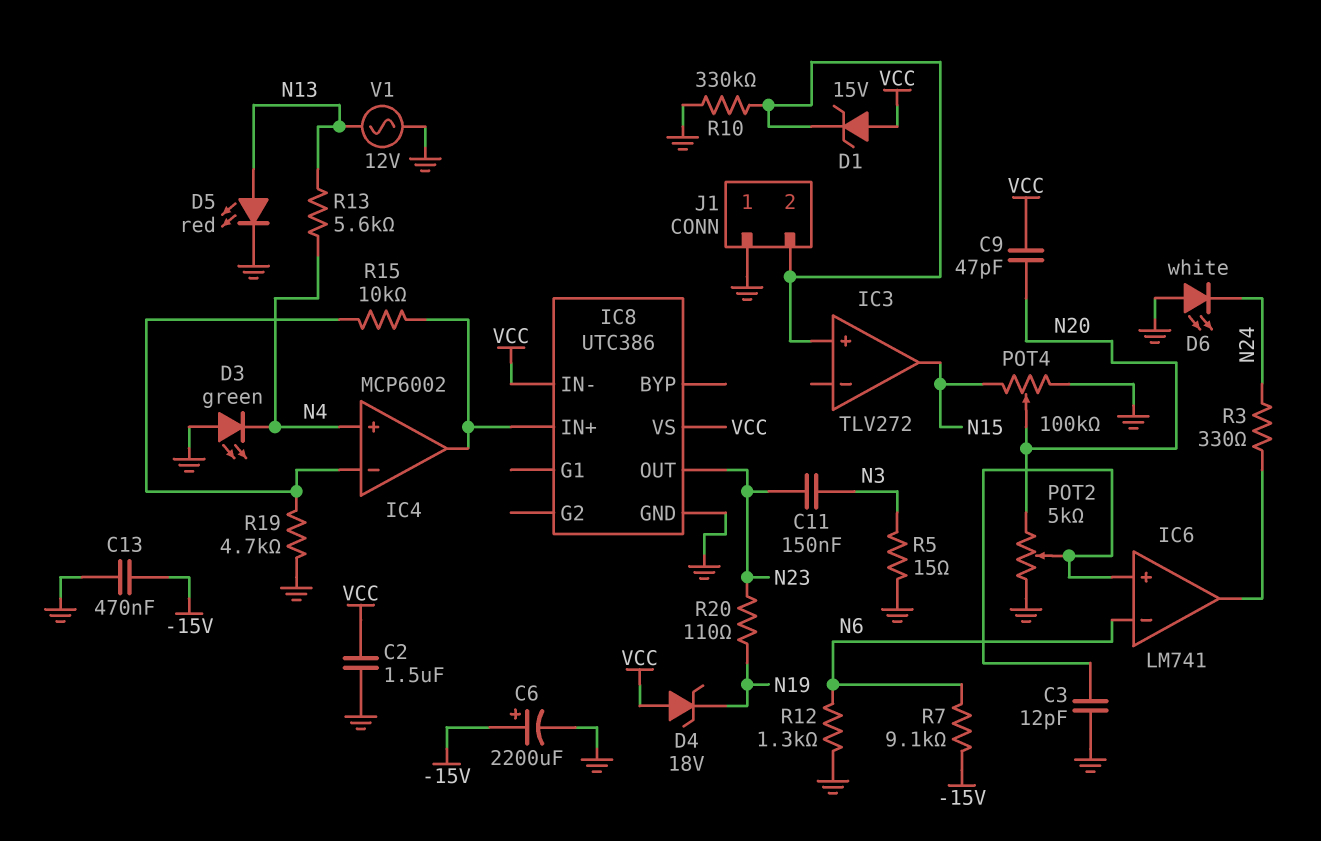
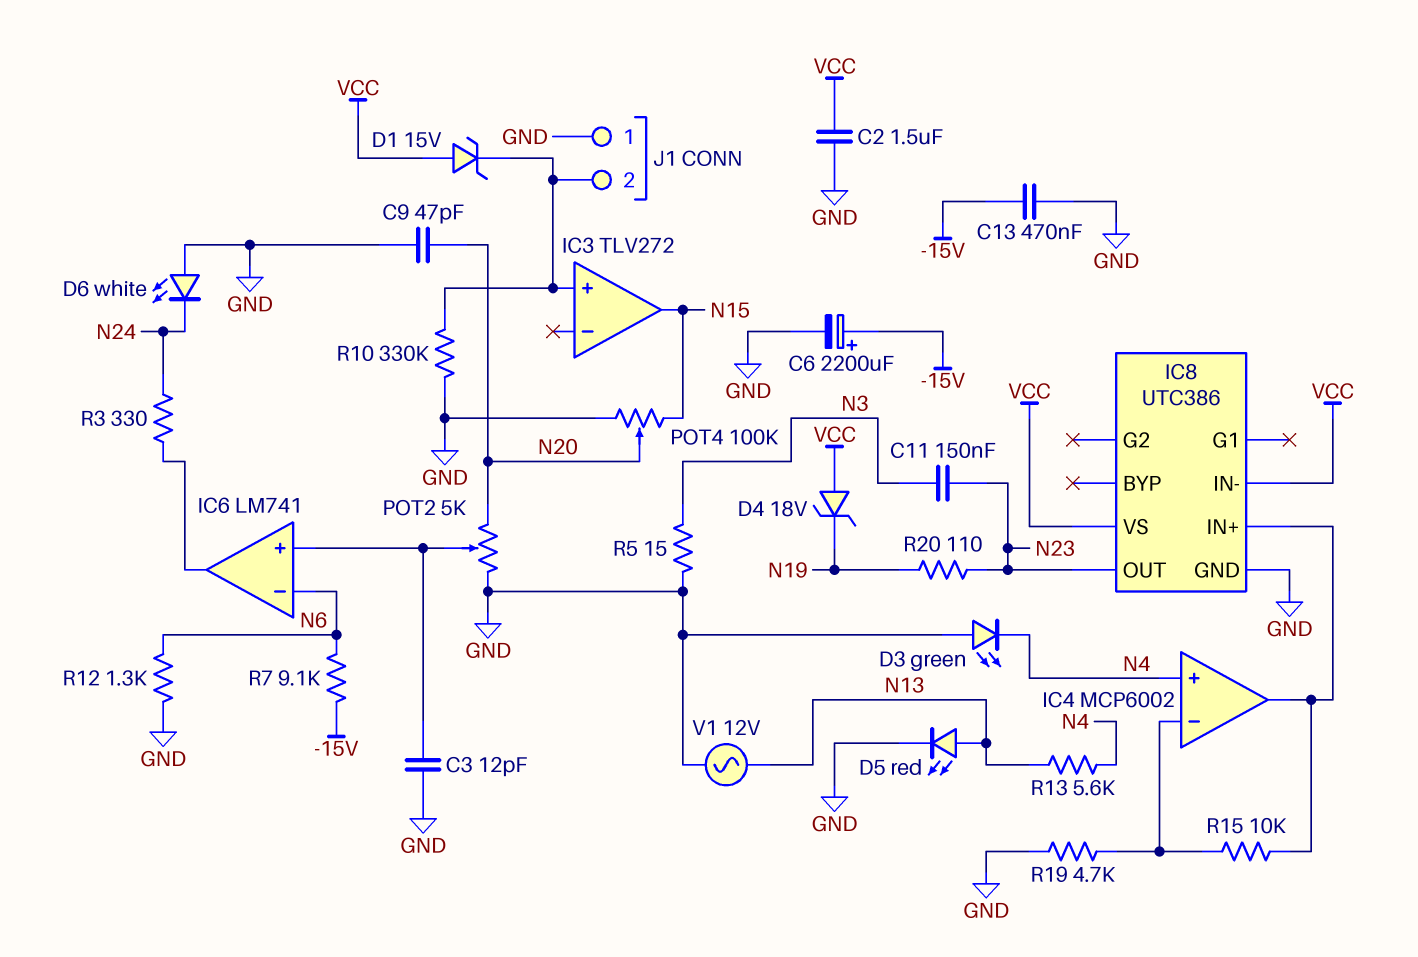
C9: 47pF (N20, VCC) -> 47pF (GND, N20)

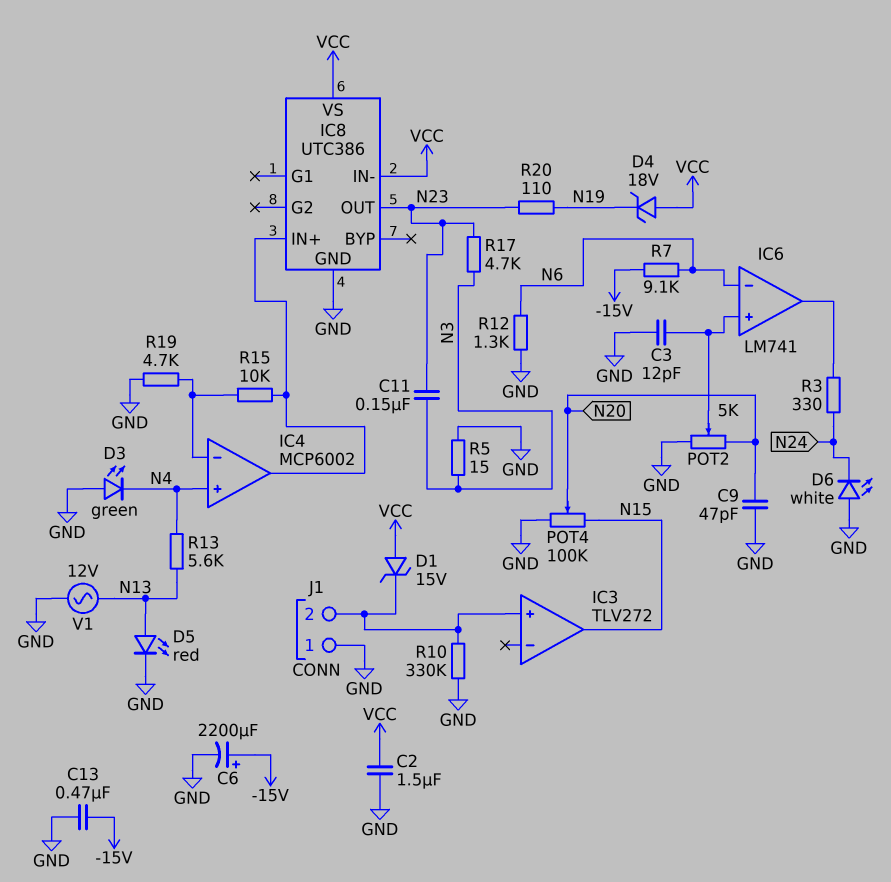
R17: none -> 4.7k (N3, N23)

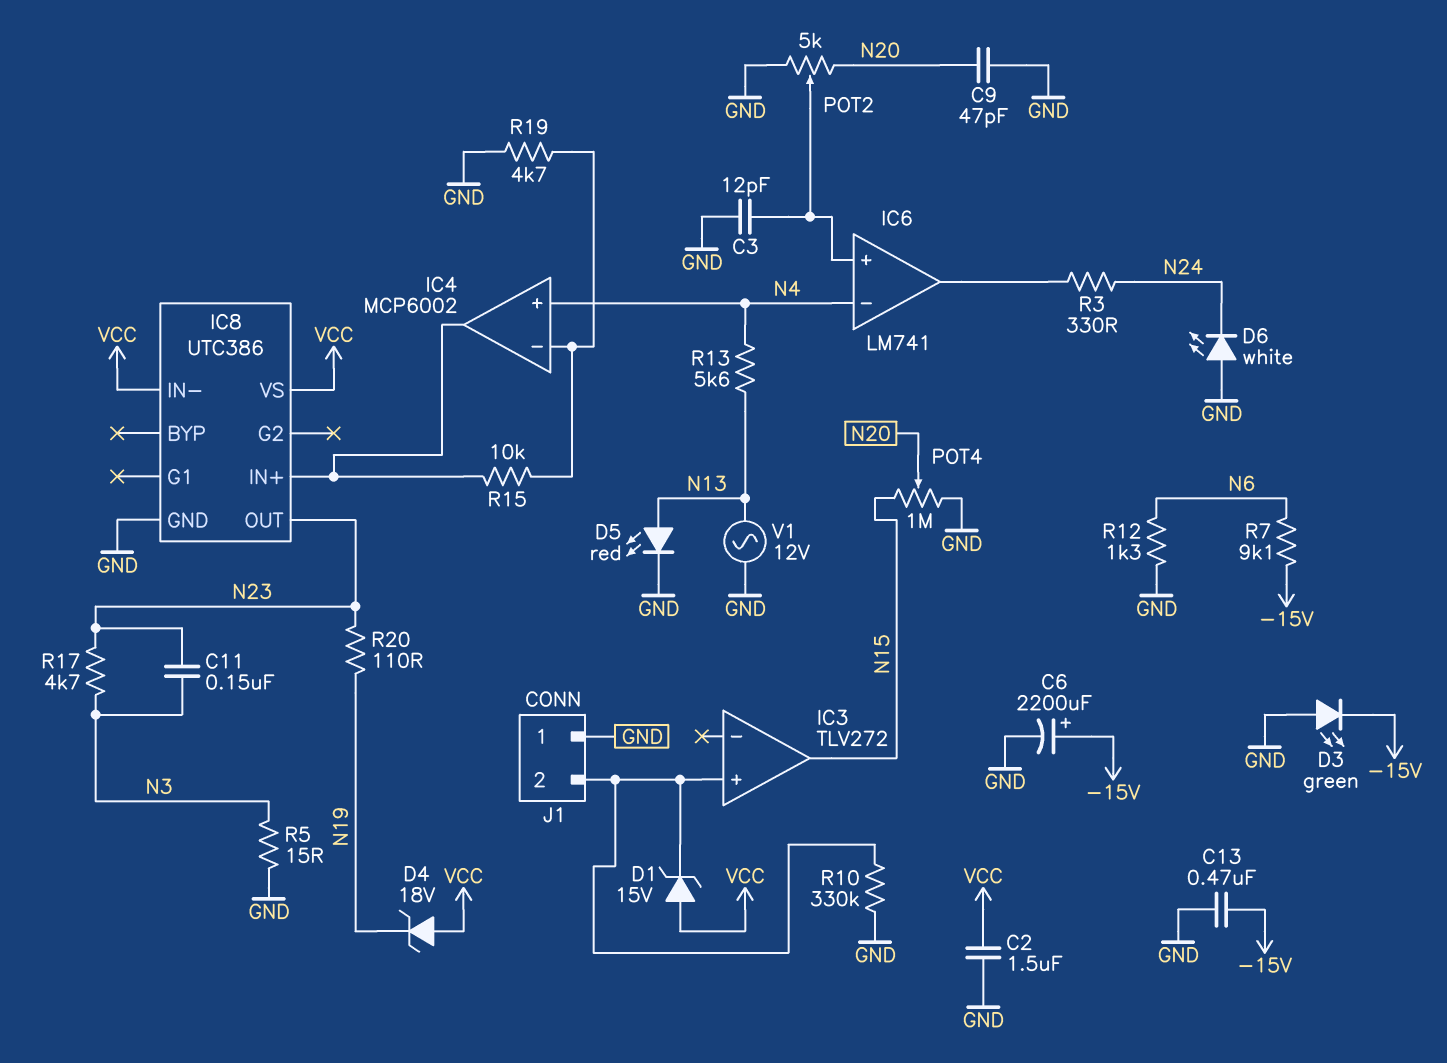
D3: LED green (A GND, K N4) -> LED green (A GND, K -15V)
IC6 pin in-: N6 -> N4
POT4: 100k (GND, N15, wiper N20) -> 1M (GND, N15, wiper N20)

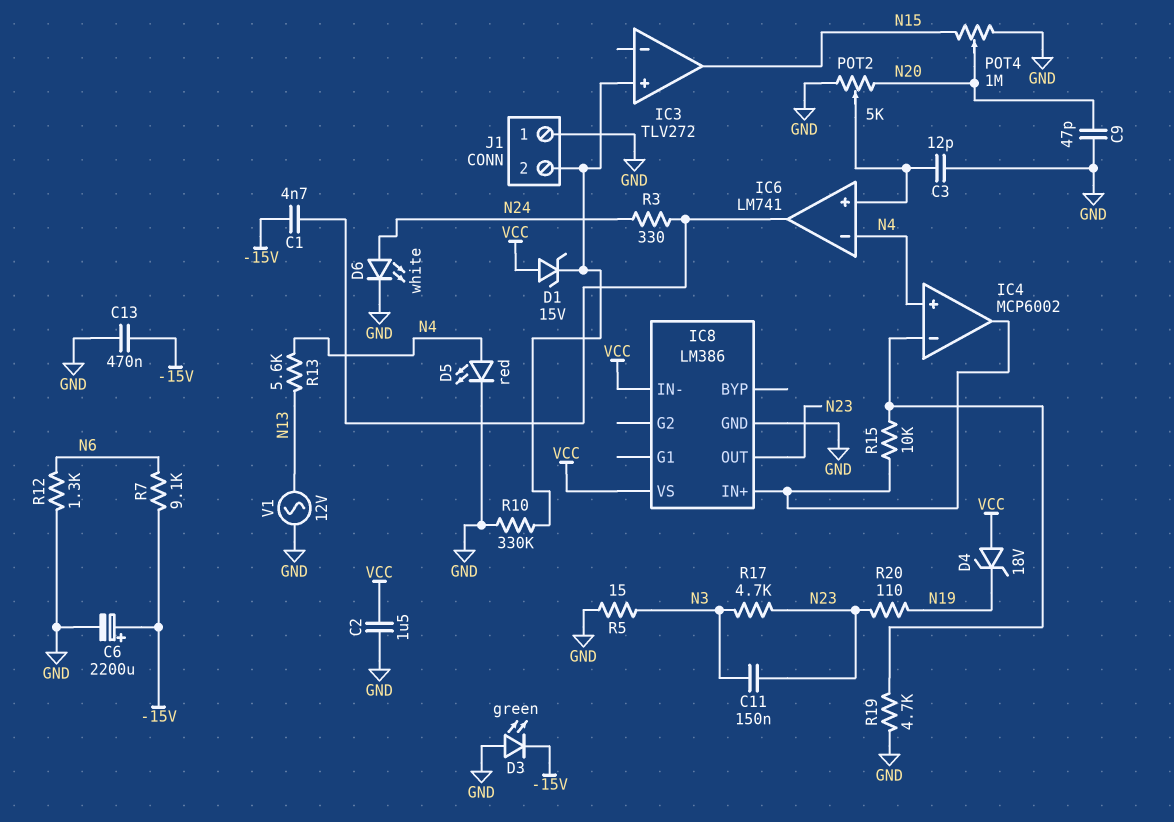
C1: none -> 4.7nF (-15V, IC6/out)
D5: LED red (A N13, K GND) -> LED red (A N4, K GND)
D6: LED white (A GND, K N24) -> LED white (A N24, K GND)
IC8: UTC386 -> LM386

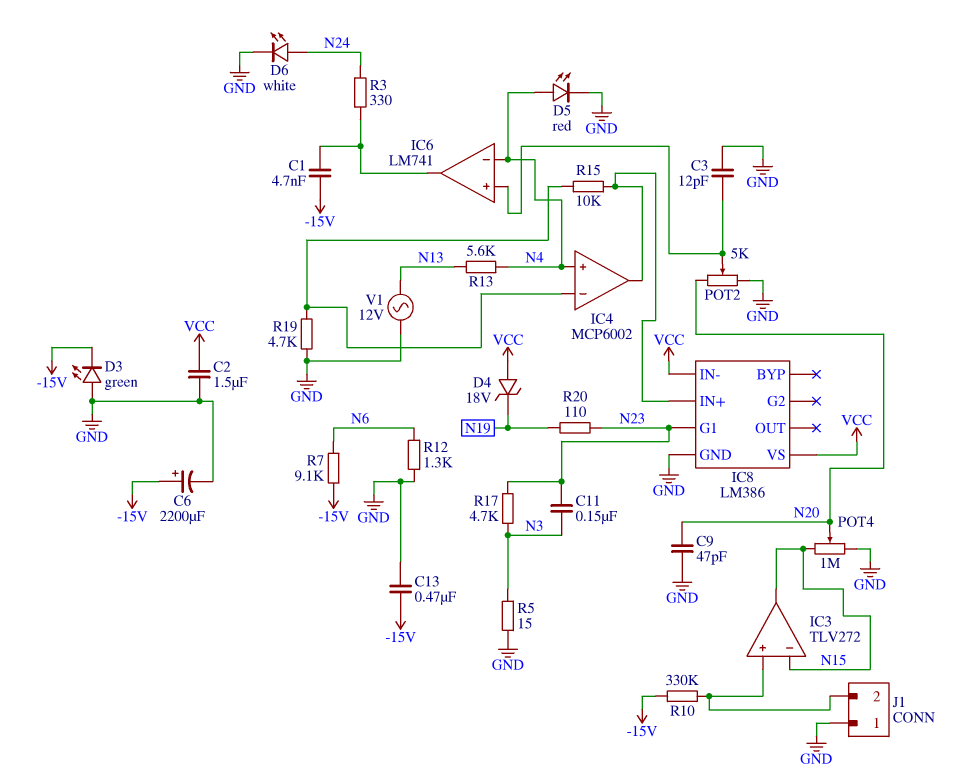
D1: zener 15V (A VCC, K IC3/in+) -> none
IC3 pin in-: none -> N15
IC8 pin G1: none -> N23
IC8 pin OUT: N23 -> none
R10: 330k (GND, IC3/in+) -> 330k (-15V, IC3/in+)

